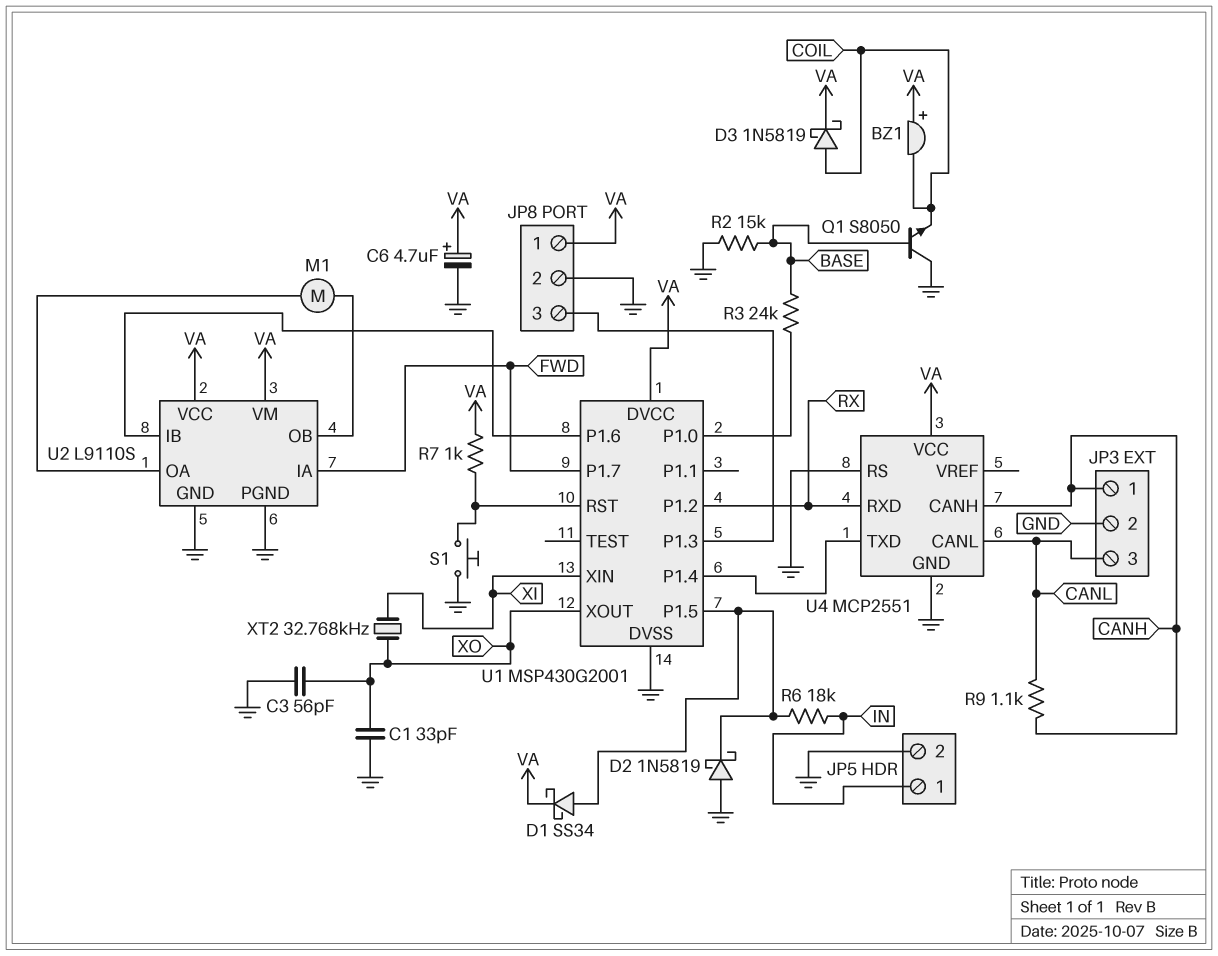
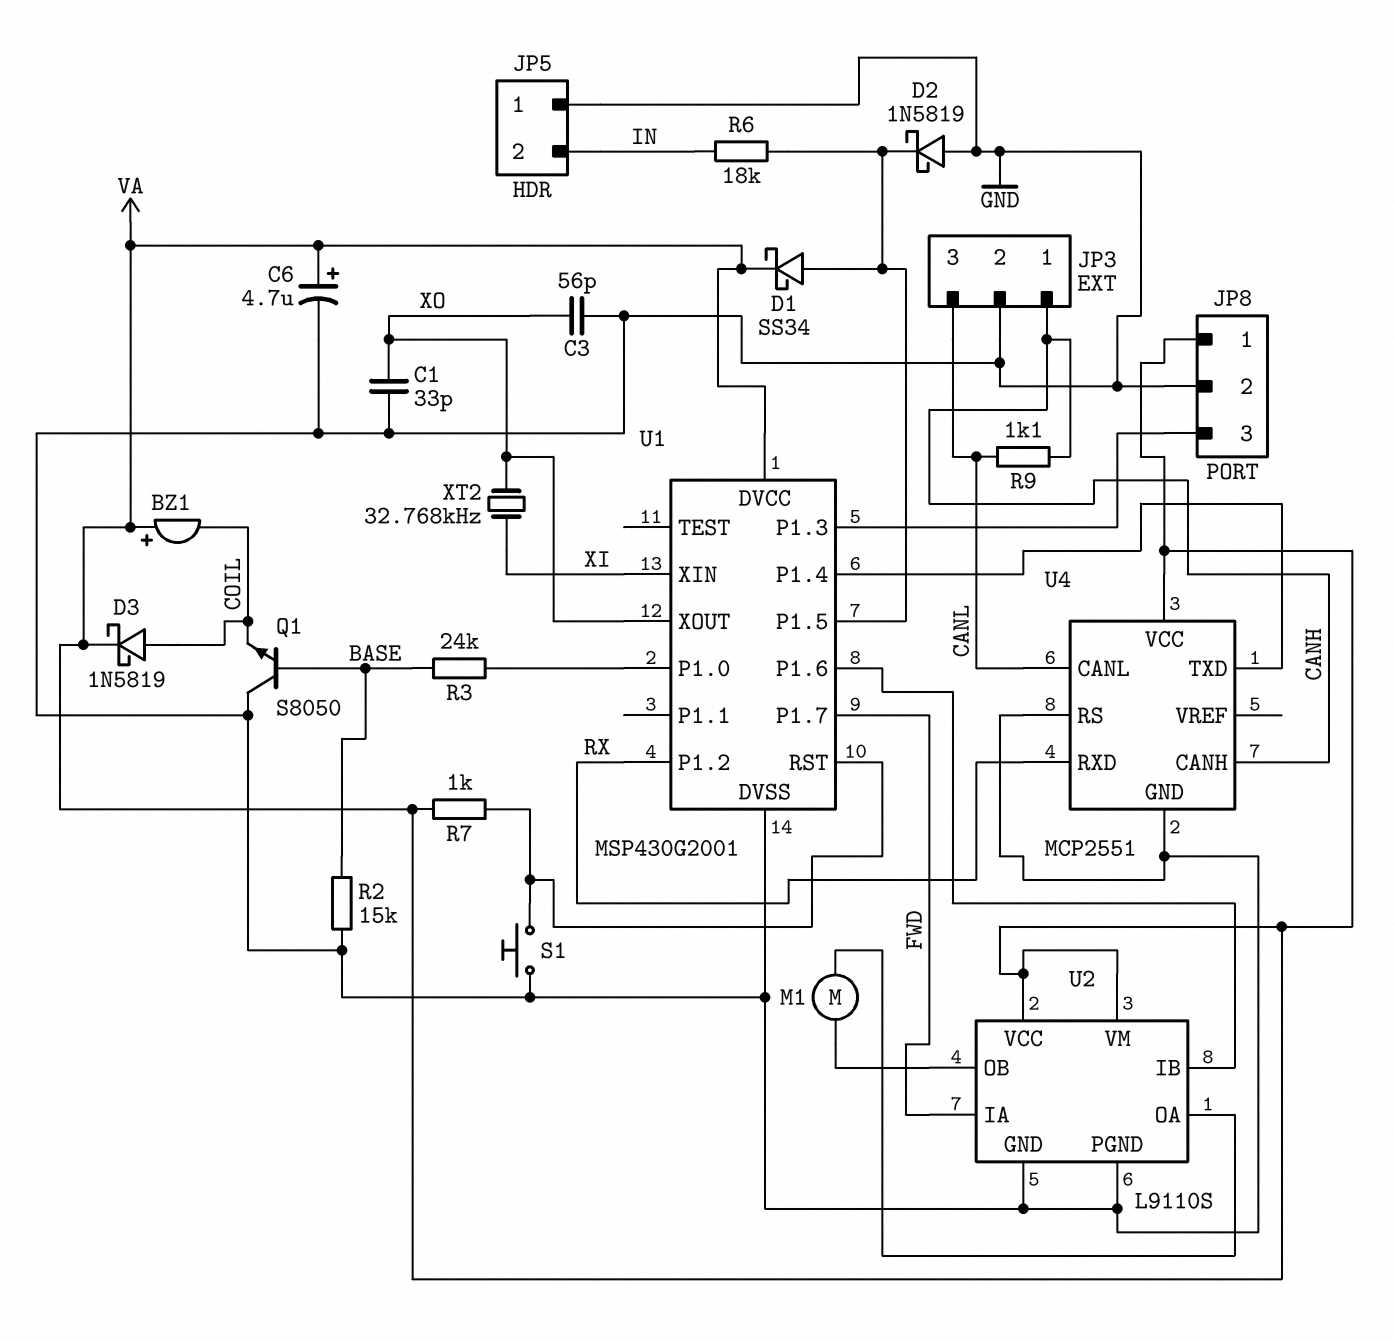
JP5 pin 1: IN -> GND
JP5 pin 2: GND -> IN

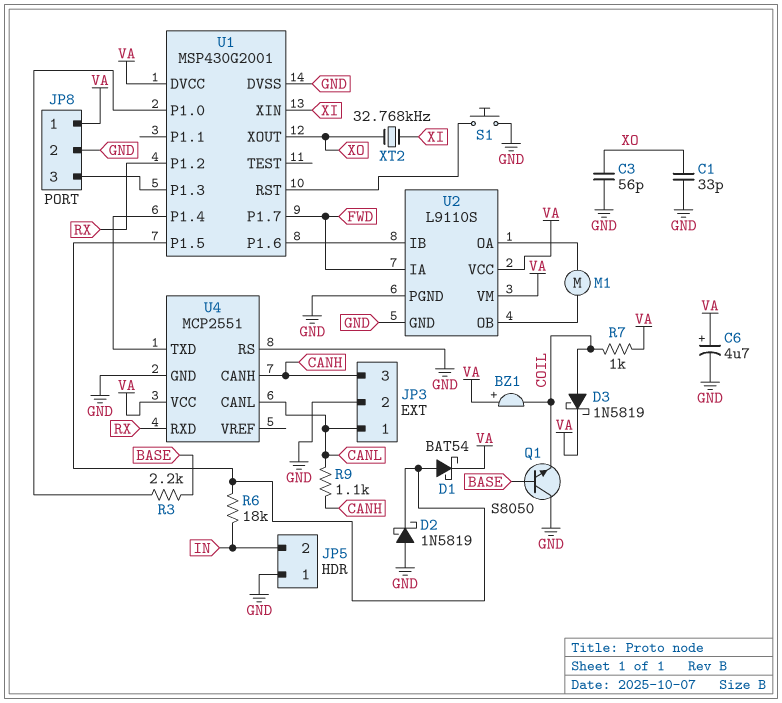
D1: schottky SS34 (A U1/P1.5, K VA) -> schottky BAT54 (A U1/P1.5, K VA)
JP3 pin 1: CANH -> CANL
JP3 pin 3: CANL -> CANH
R2: 15k (BASE, GND) -> none
R3: 24k (BASE, U1/P1.0) -> 2.2k (BASE, U1/P1.0)
R7: 1k (U1/RST, VA) -> 1k (COIL, VA)

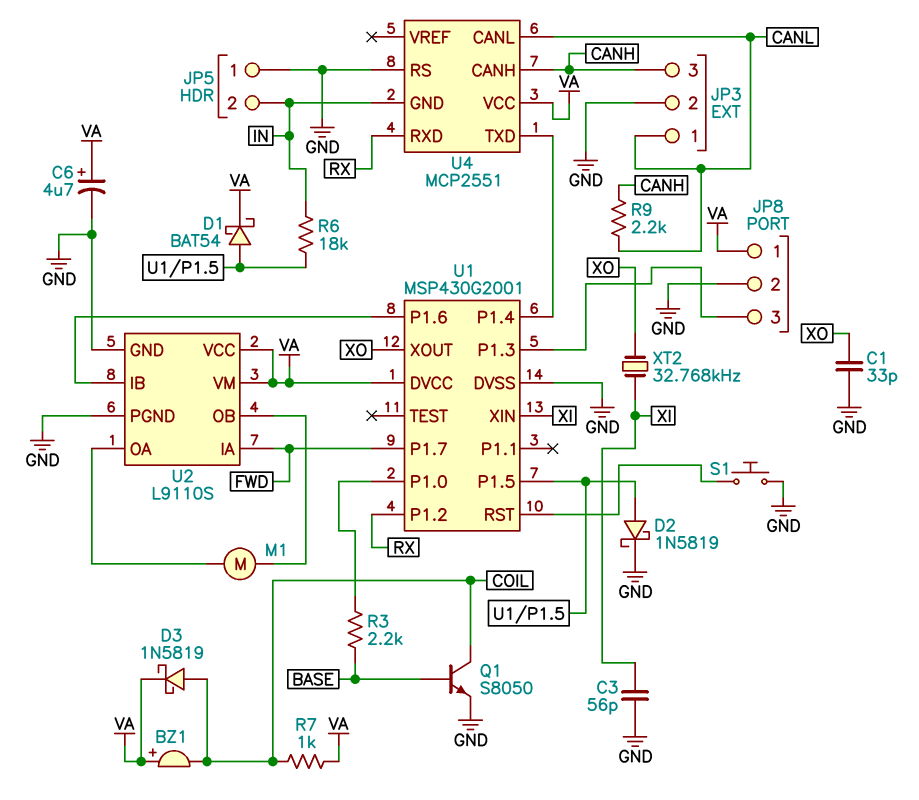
C3: 56pF (GND, XO) -> 56pF (GND, XI)
D2: schottky 1N5819 (A GND, K U1/P1.5) -> schottky 1N5819 (A U1/P1.5, K GND)
Q1: NPN S8050 (B BASE, C GND, E COIL) -> NPN S8050 (B BASE, C COIL, E GND)
R9: 1.1k (CANH, CANL) -> 2.2k (CANH, CANL)
U4 pin GND: GND -> IN

